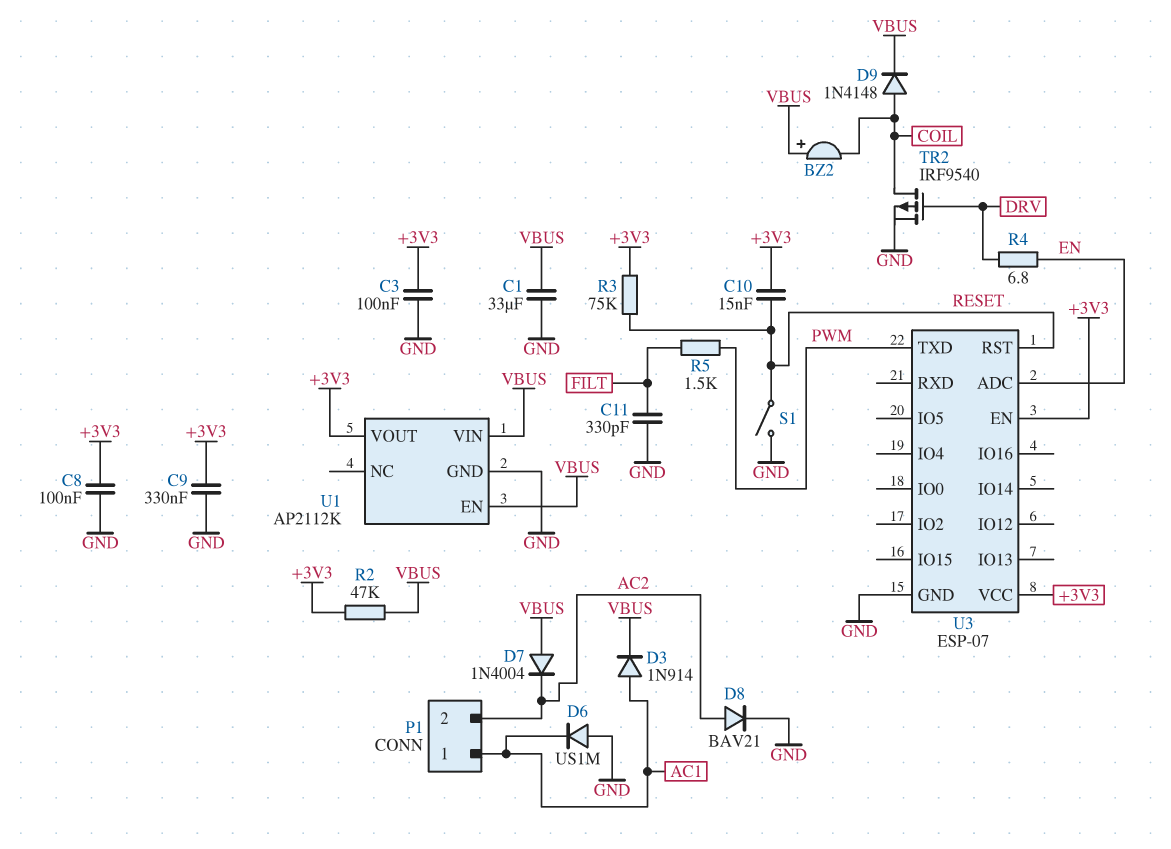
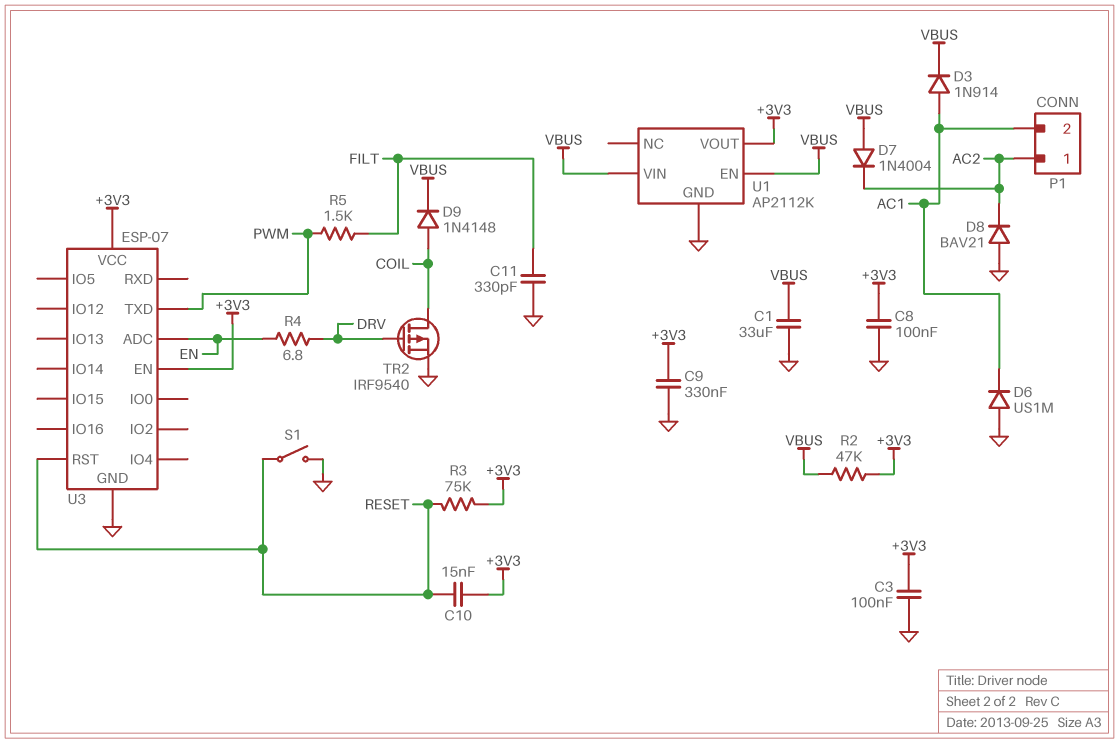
BZ2: buzzer (plus VBUS, minus COIL) -> none
D8: diode BAV21 (A AC2, K GND) -> diode BAV21 (A GND, K AC2)
P1 pin 1: AC1 -> AC2
P1 pin 2: AC2 -> AC1

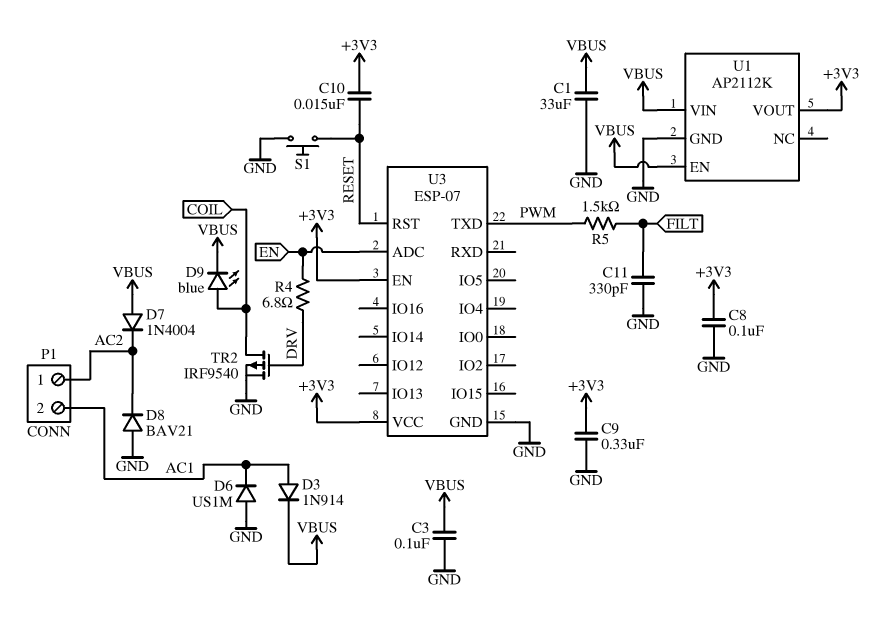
C3: 100nF (+3V3, GND) -> 100nF (GND, VBUS)
D9: diode 1N4148 (A COIL, K VBUS) -> LED blue (A COIL, K VBUS)
R2: 47k (+3V3, VBUS) -> none
R3: 75k (+3V3, RESET) -> none
S1: switch (GND, RESET) -> button (GND, RESET)

